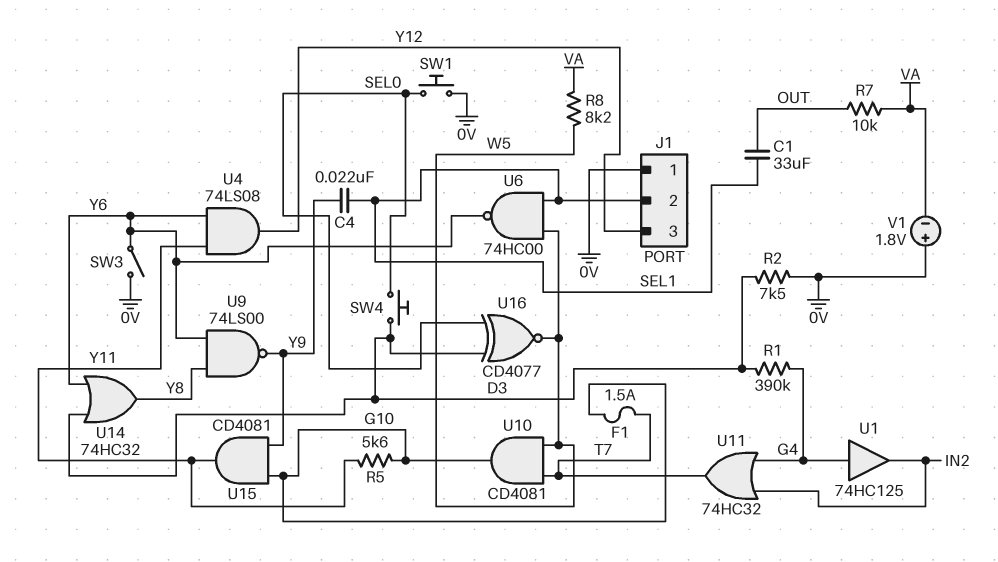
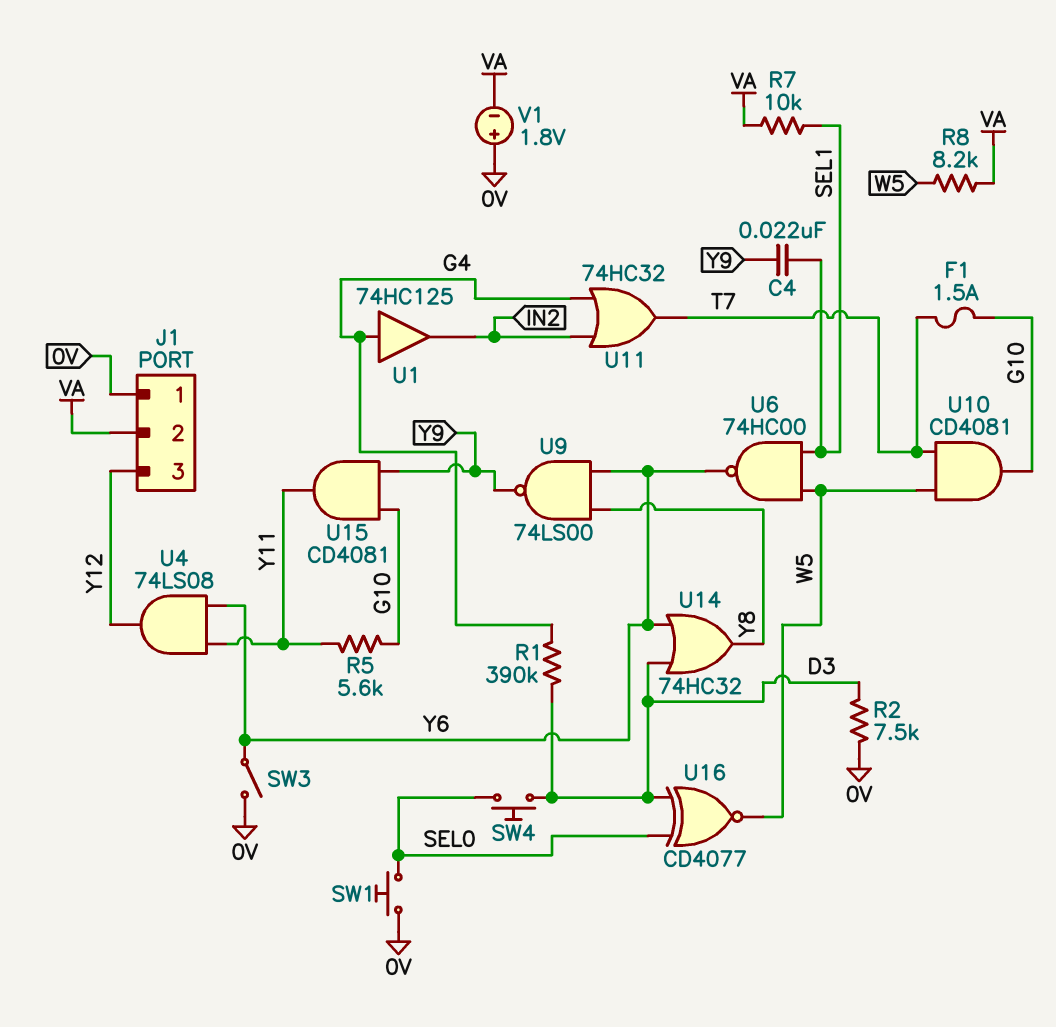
C1: 33uF (OUT, SEL1) -> none
J1 pin 2: SEL1 -> VA
R7: 10k (OUT, VA) -> 10k (SEL1, VA)

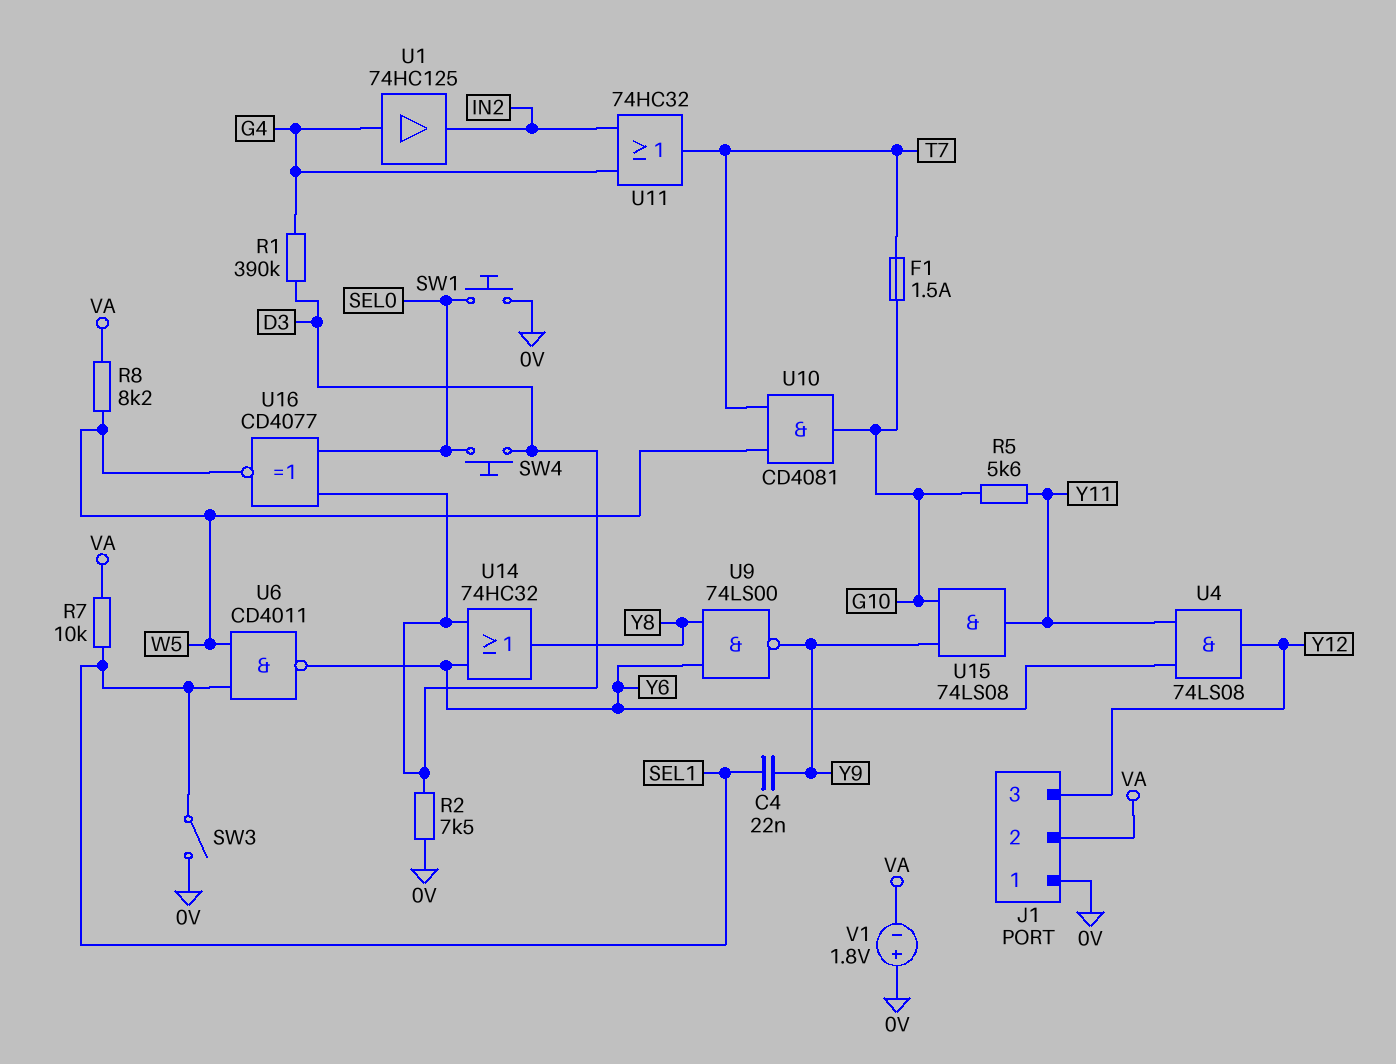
SW3: switch (0V, Y6) -> switch (0V, SEL1)
U6: NAND 74HC00 (in SEL1, in W5, out Y6) -> NAND CD4011 (in SEL1, in W5, out Y6)
U15: AND CD4081 (in G10, in Y9, out Y11) -> AND 74LS08 (in G10, in Y9, out Y11)

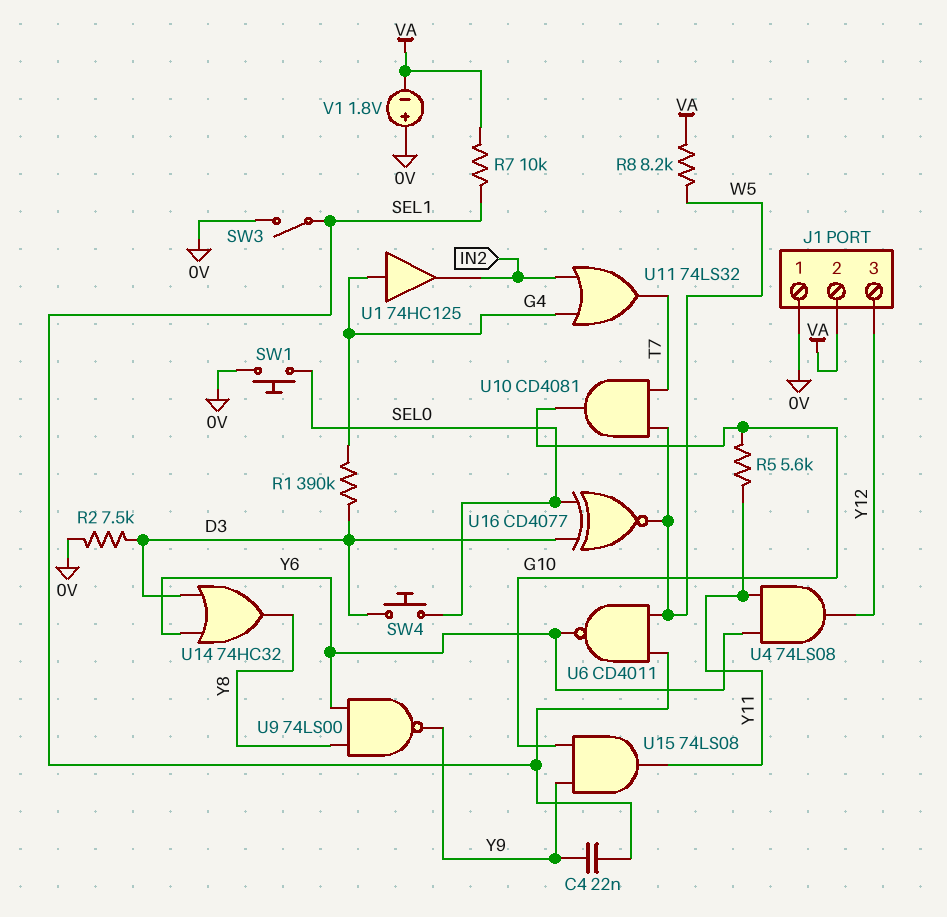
F1: 1.5A (G10, T7) -> none
U11: OR 74HC32 (in G4, in IN2, out T7) -> OR 74LS32 (in G4, in IN2, out T7)

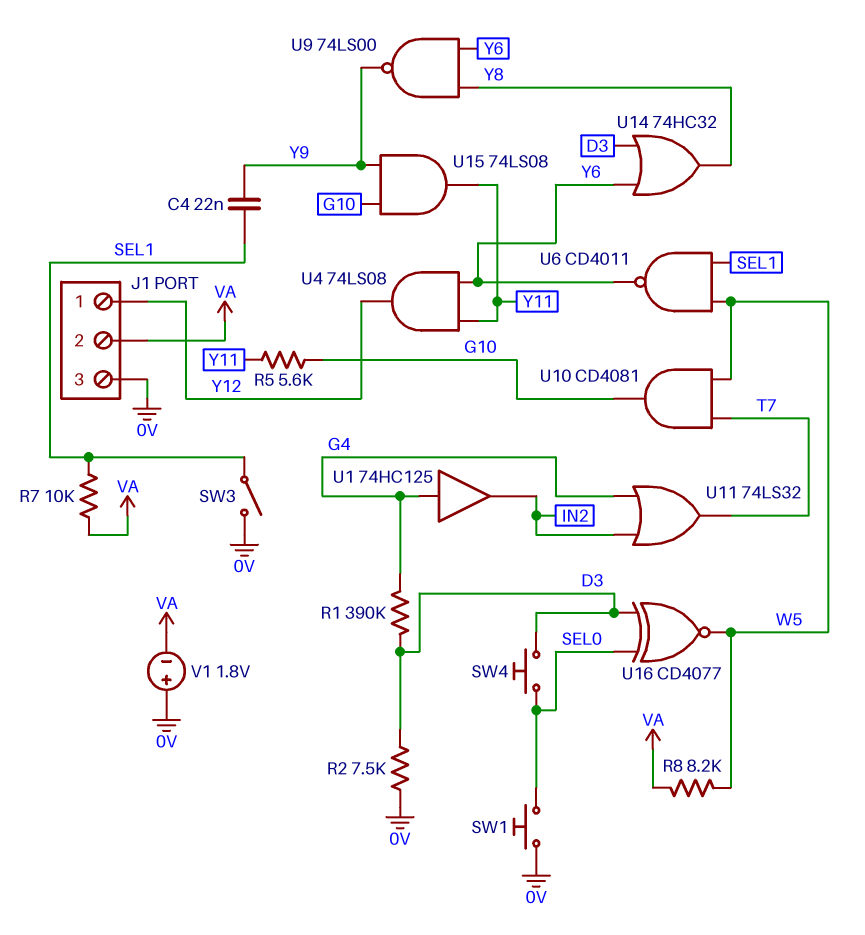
J1 pin 1: 0V -> Y12
J1 pin 3: Y12 -> 0V

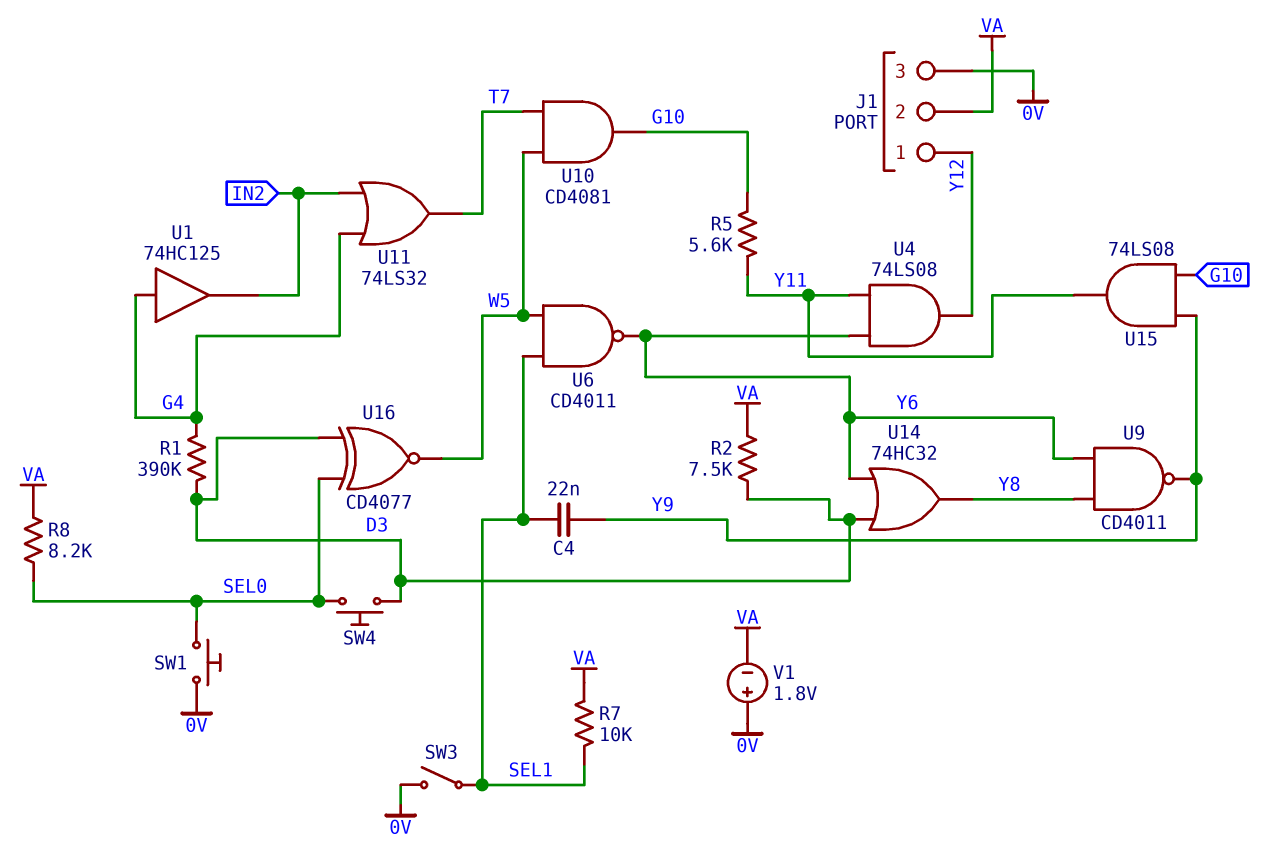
R2: 7.5k (0V, D3) -> 7.5k (D3, VA)
R8: 8.2k (VA, W5) -> 8.2k (SEL0, VA)
U9: NAND 74LS00 (in Y6, in Y8, out Y9) -> NAND CD4011 (in Y6, in Y8, out Y9)

